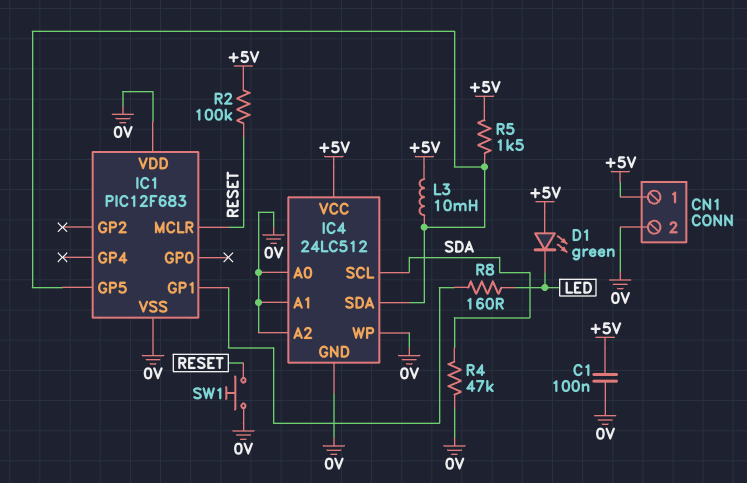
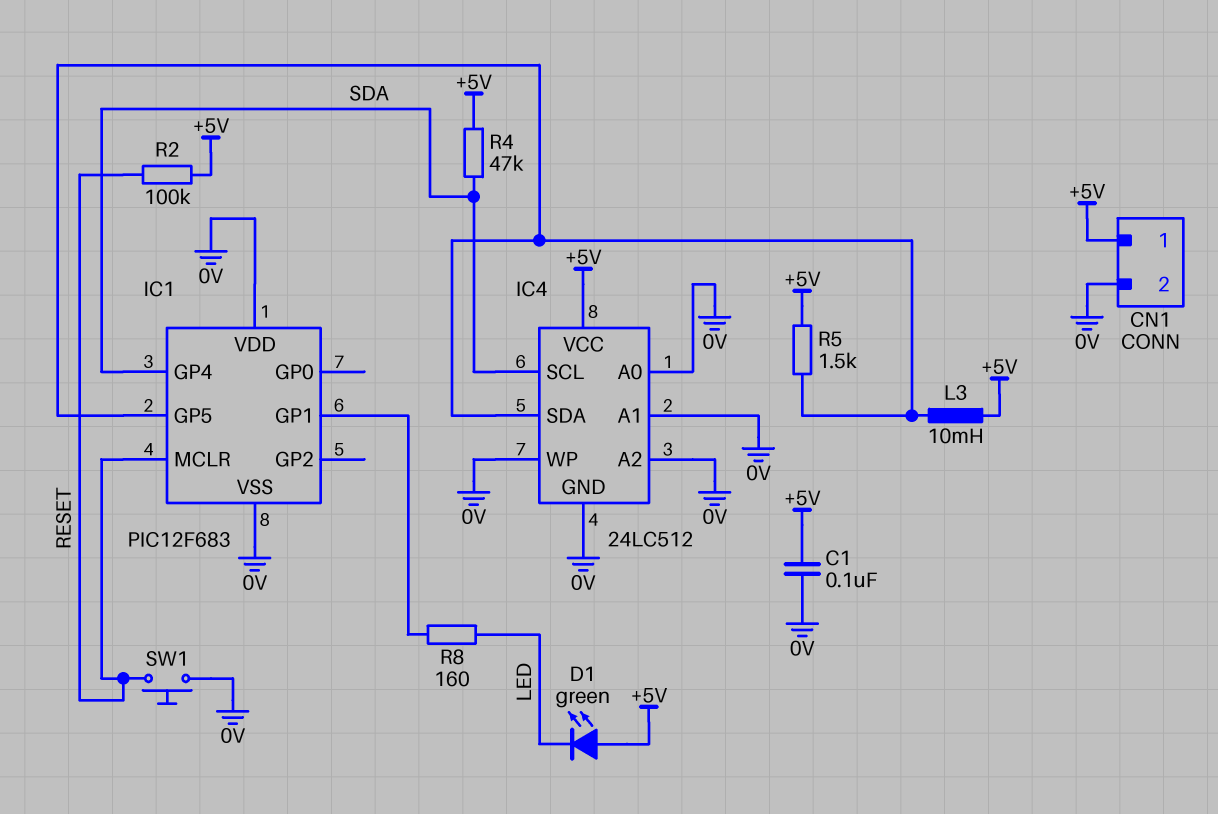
IC1 pin GP4: none -> SDA
R4: 47k (0V, SDA) -> 47k (+5V, SDA)

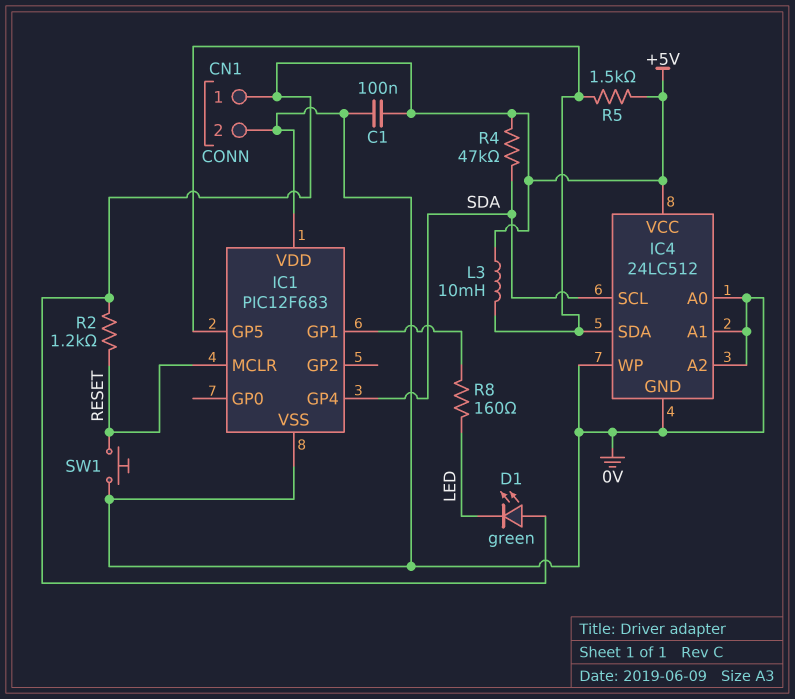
R2: 100k (+5V, RESET) -> 1.2k (+5V, RESET)

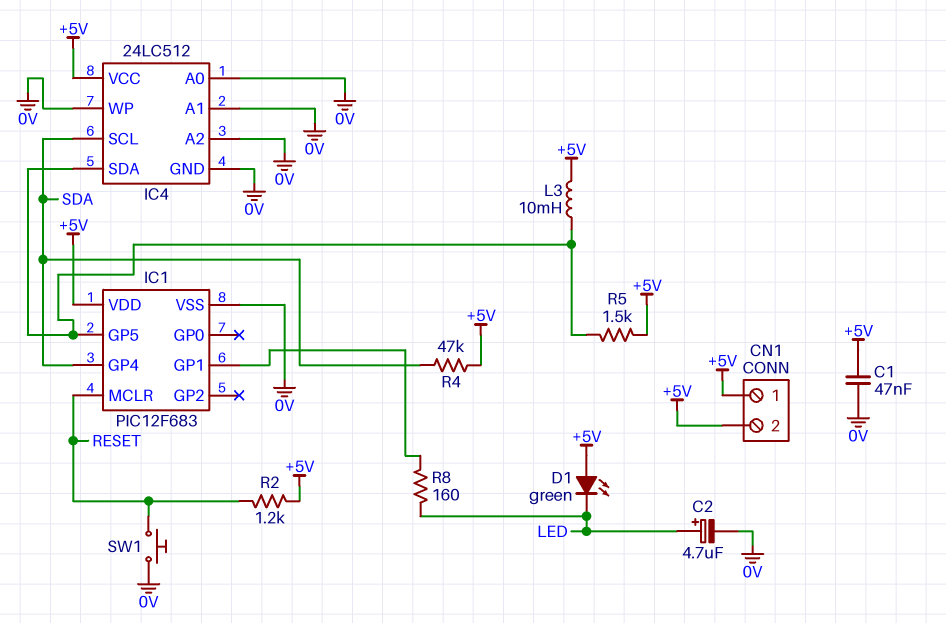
C1: 100nF (+5V, 0V) -> 47nF (+5V, 0V)
C2: none -> 4.7uF (plus LED, minus 0V)
CN1 pin 2: 0V -> +5V
IC1 pin VDD: 0V -> +5V

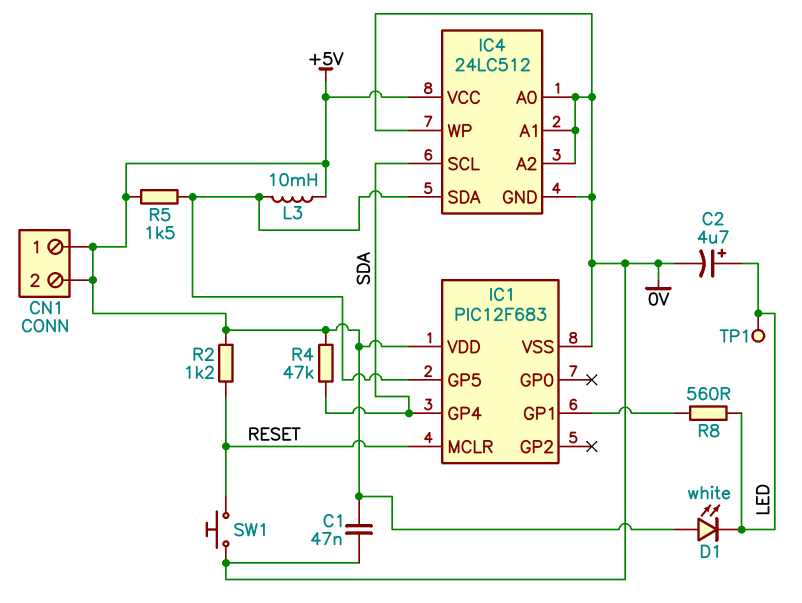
D1: LED green (A +5V, K LED) -> LED white (A +5V, K LED)
R8: 160 (IC1/GP1, LED) -> 560 (IC1/GP1, LED)
TP1: none -> test point (LED)

